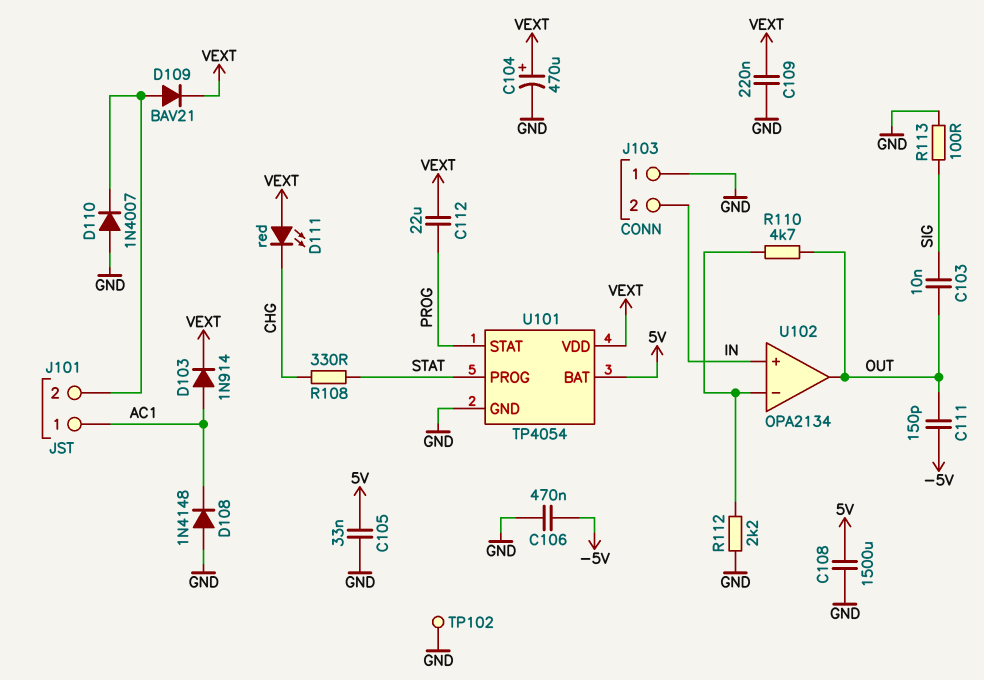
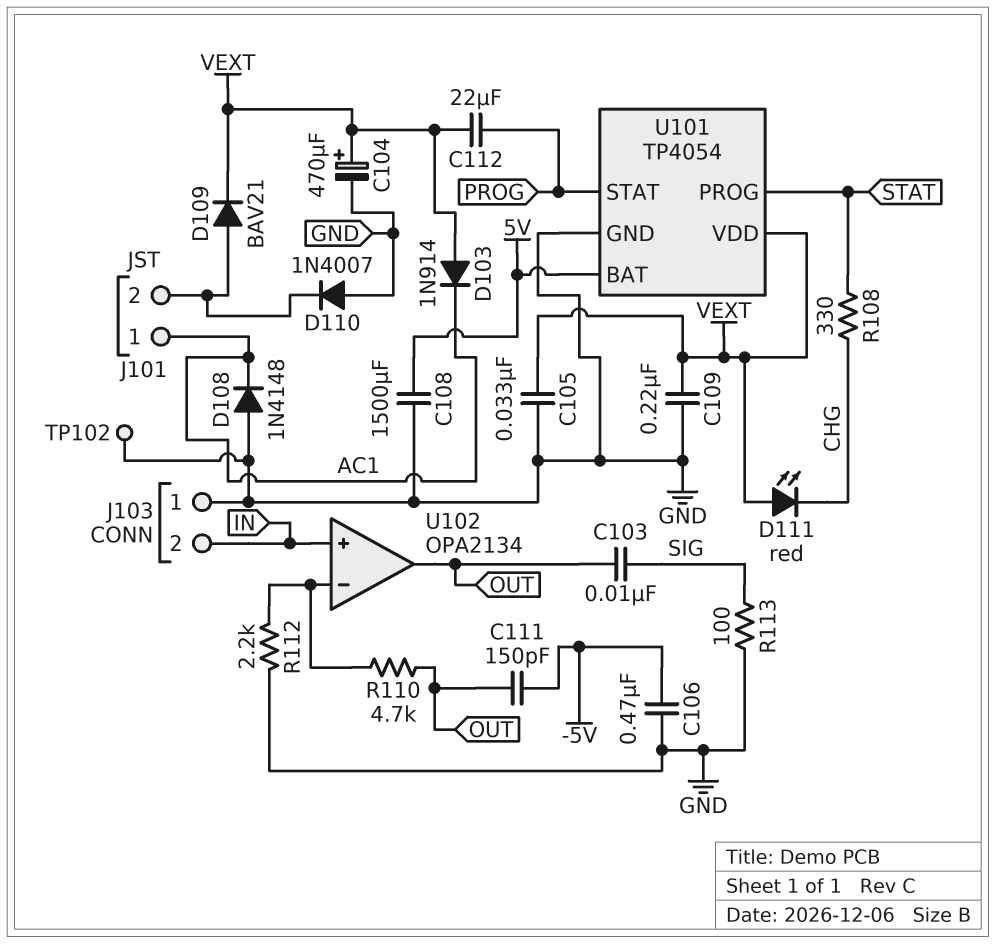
C105: 33nF (5V, GND) -> 33nF (GND, VEXT)
D103: diode 1N914 (A AC1, K VEXT) -> diode 1N914 (A VEXT, K AC1)

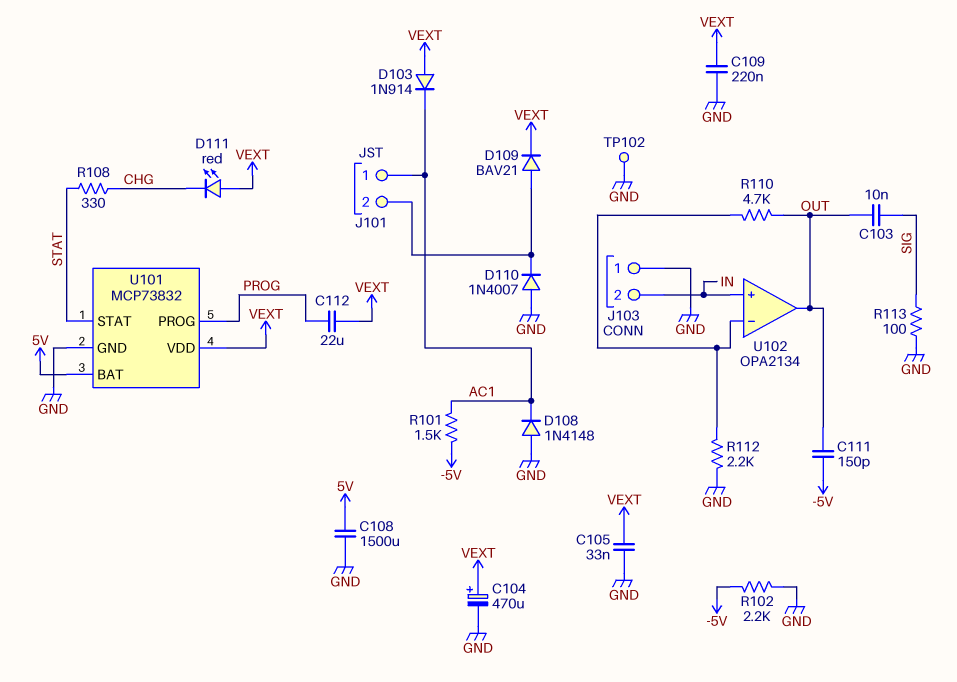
C106: 470nF (-5V, GND) -> none
R101: none -> 1.5k (-5V, AC1)
R102: none -> 2.2k (-5V, GND)
U101: TP4054 -> MCP73832
U101 pin PROG: STAT -> PROG
U101 pin STAT: PROG -> STAT

